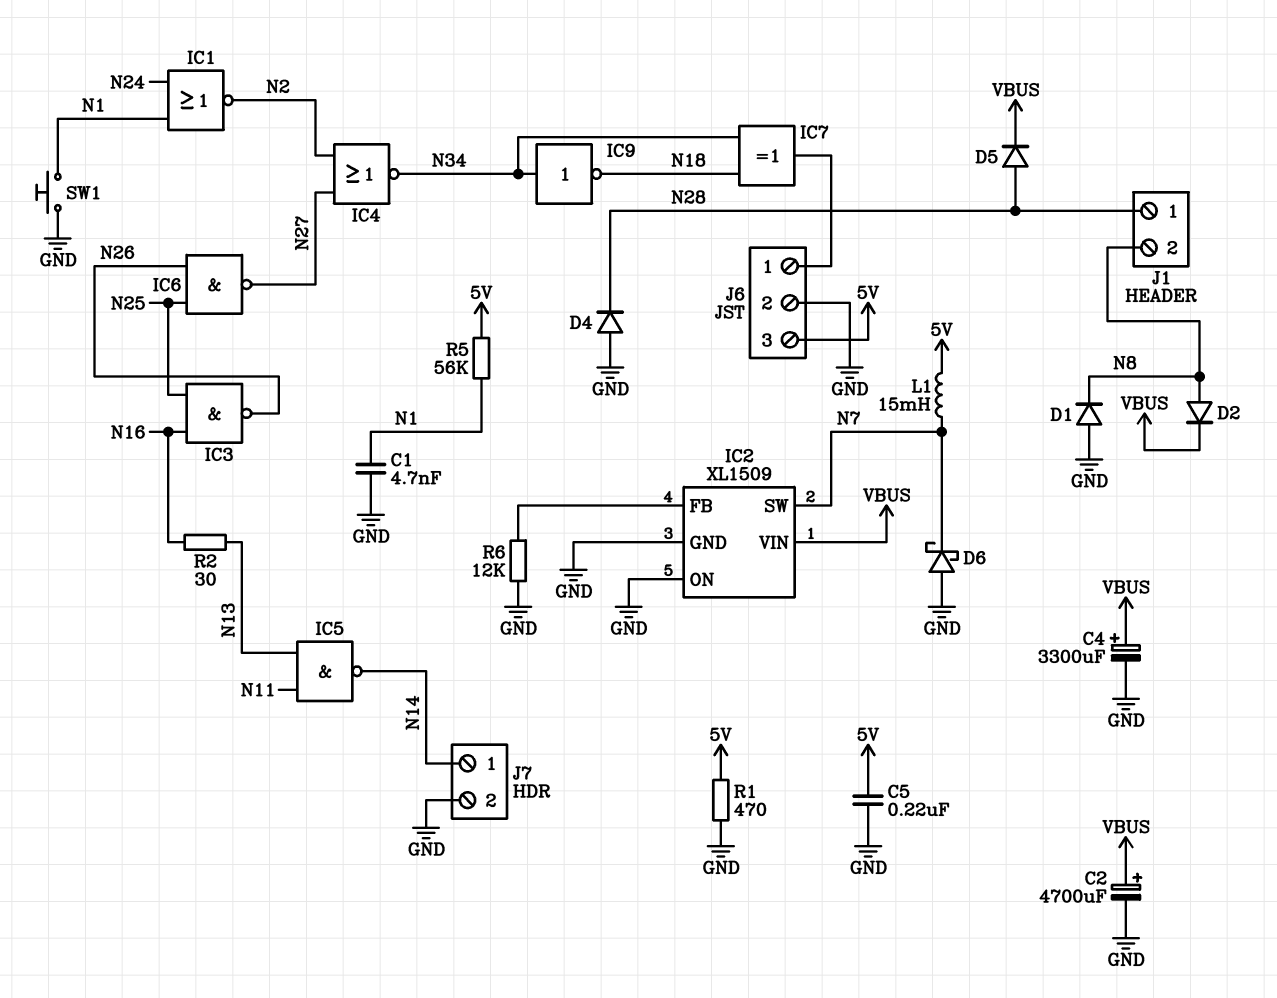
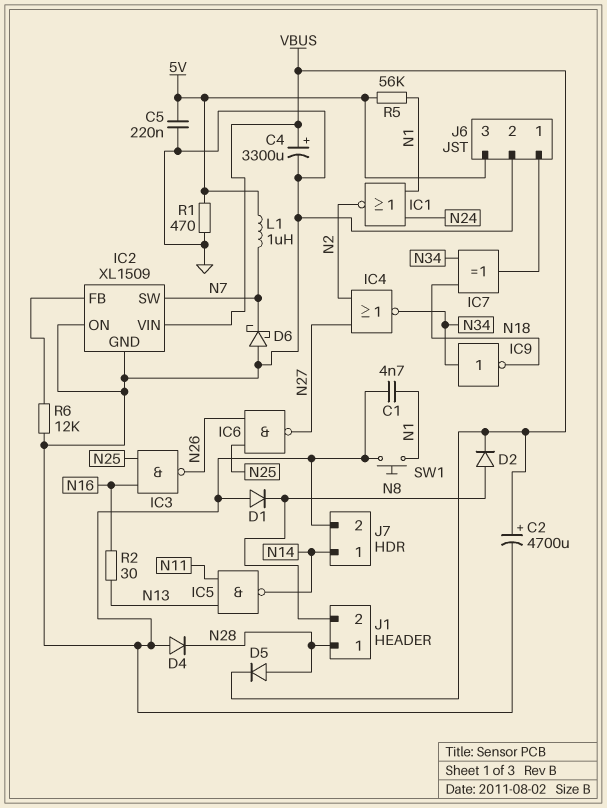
L1: 15mH (5V, N7) -> 1uH (5V, N7)

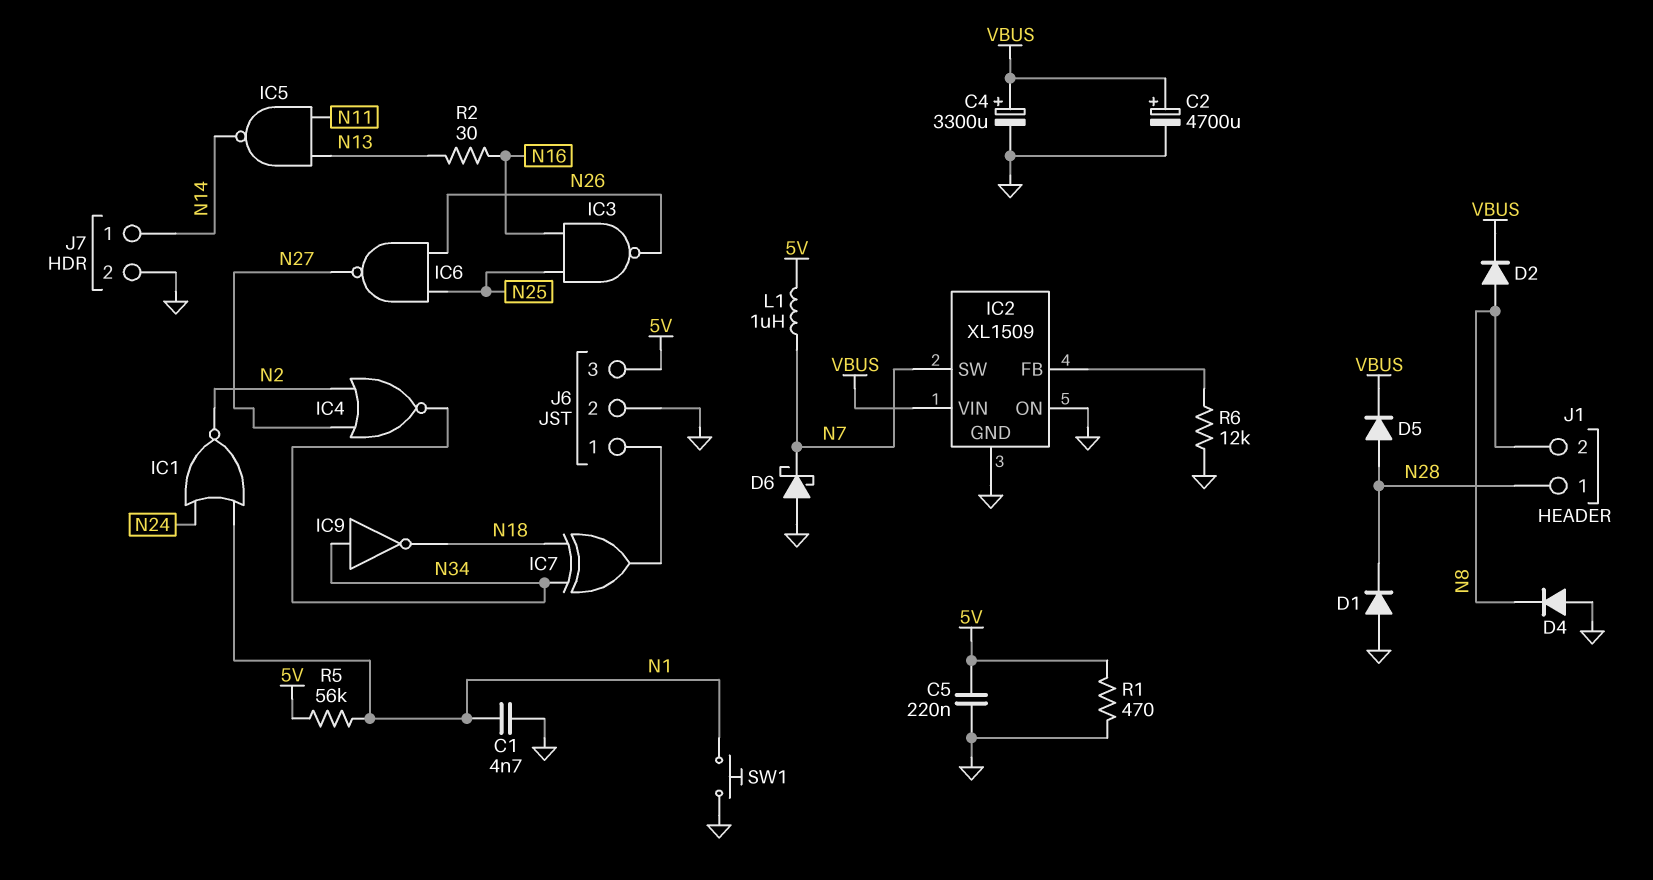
D1: diode (A GND, K N8) -> diode (A GND, K N28)
D4: diode (A GND, K N28) -> diode (A GND, K N8)

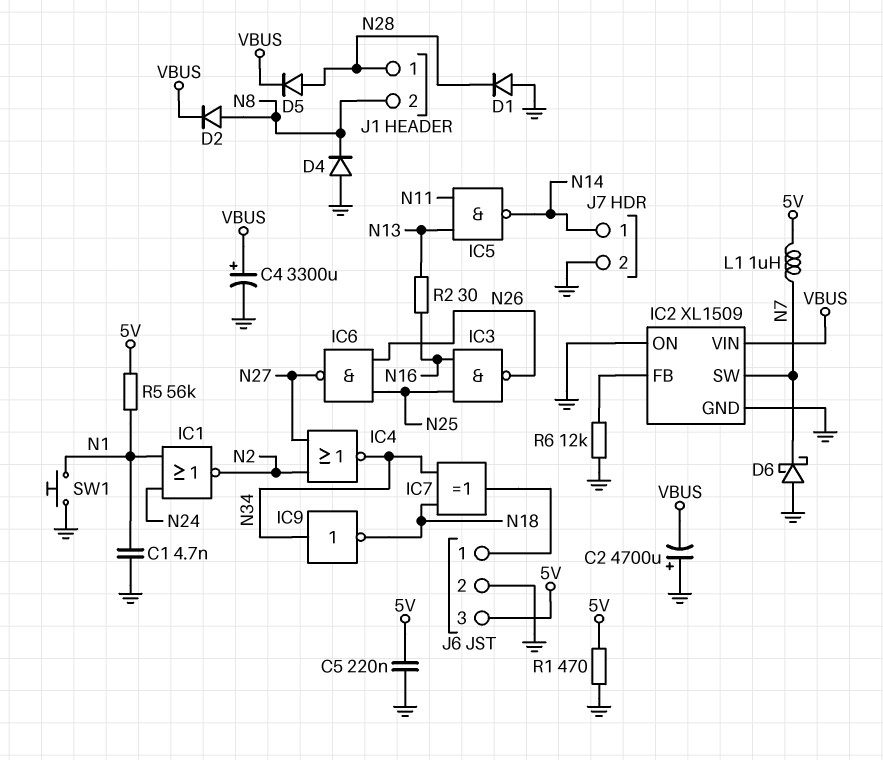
C2: 4700uF (plus VBUS, minus GND) -> 4700uF (plus GND, minus VBUS)

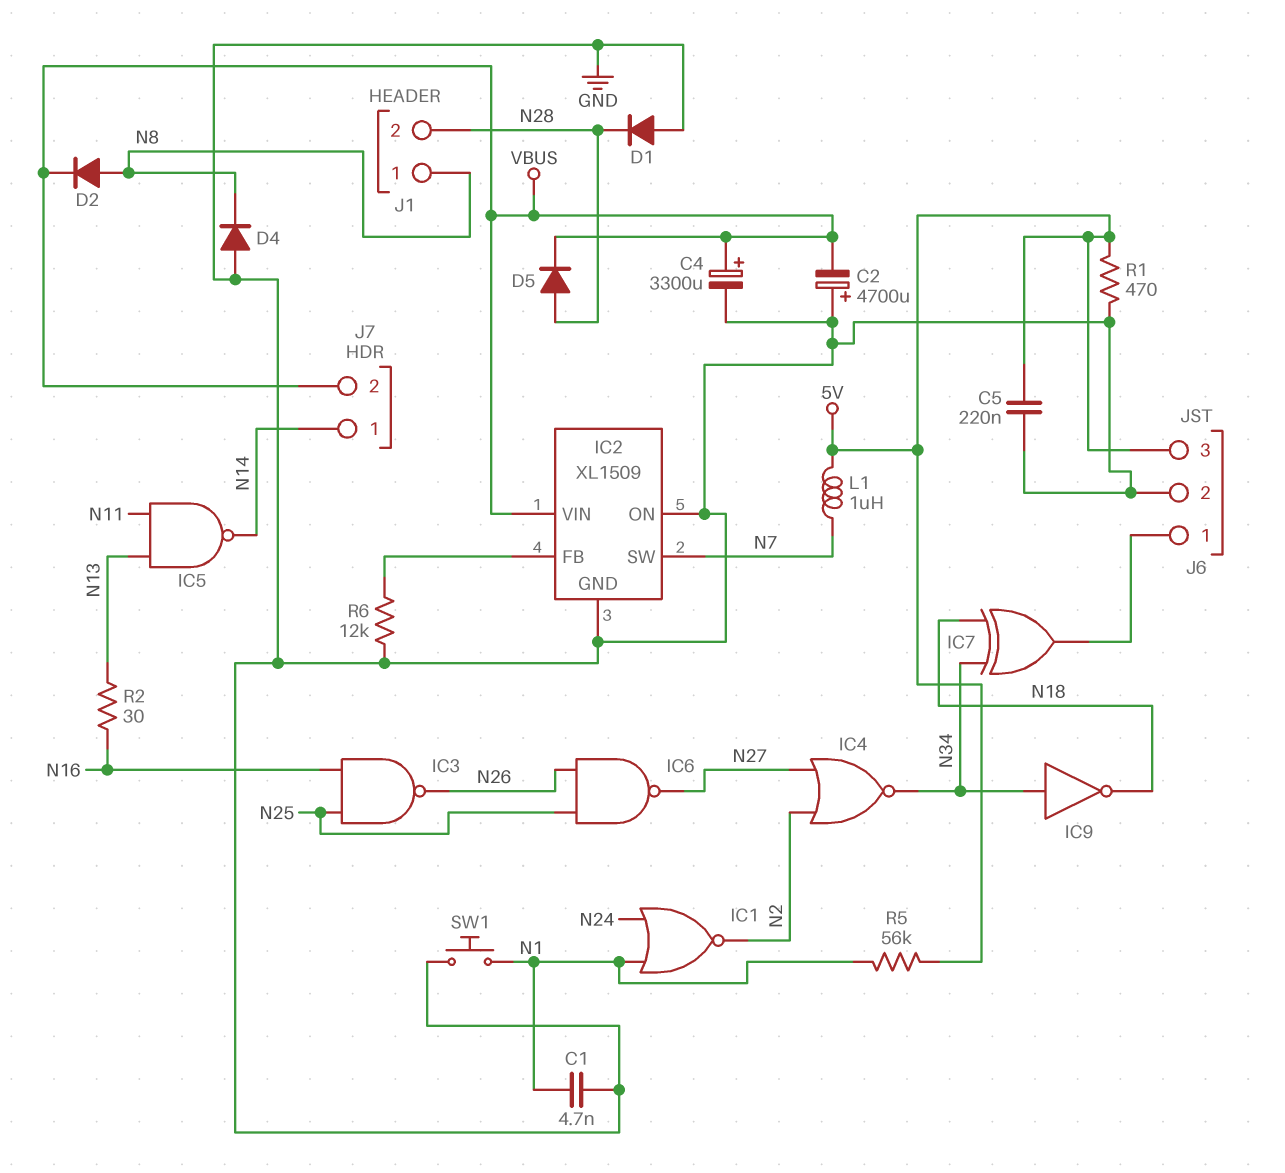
D6: schottky (A GND, K N7) -> none
J1 pin 1: N28 -> N8
J1 pin 2: N8 -> N28
J7 pin 2: GND -> VBUS

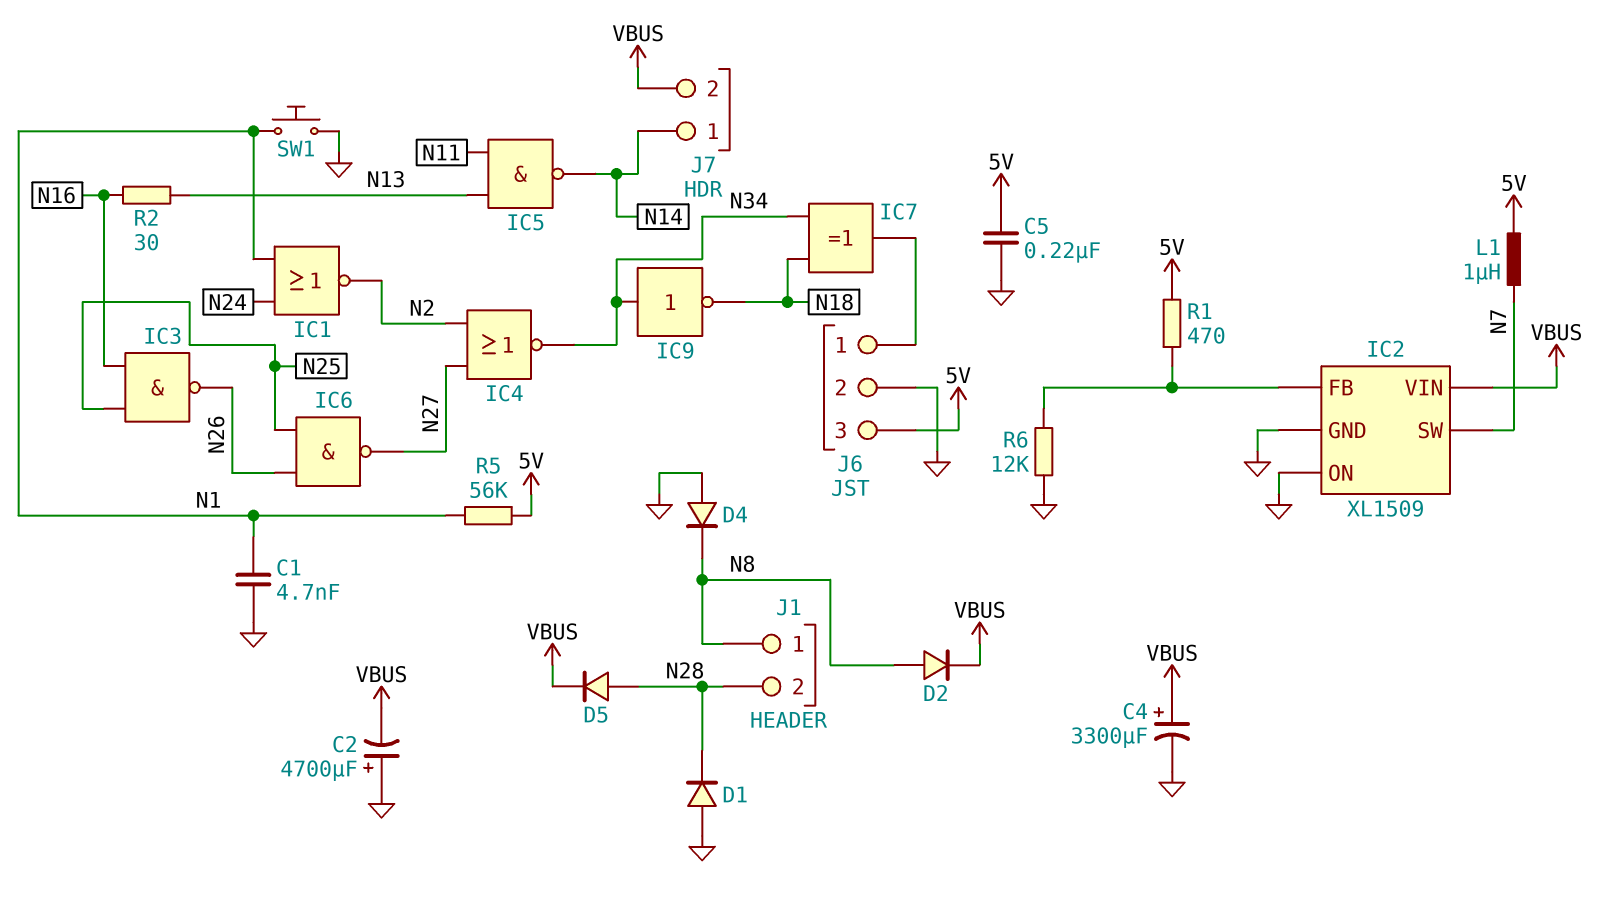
R1: 470 (5V, GND) -> 470 (5V, IC2/FB)

